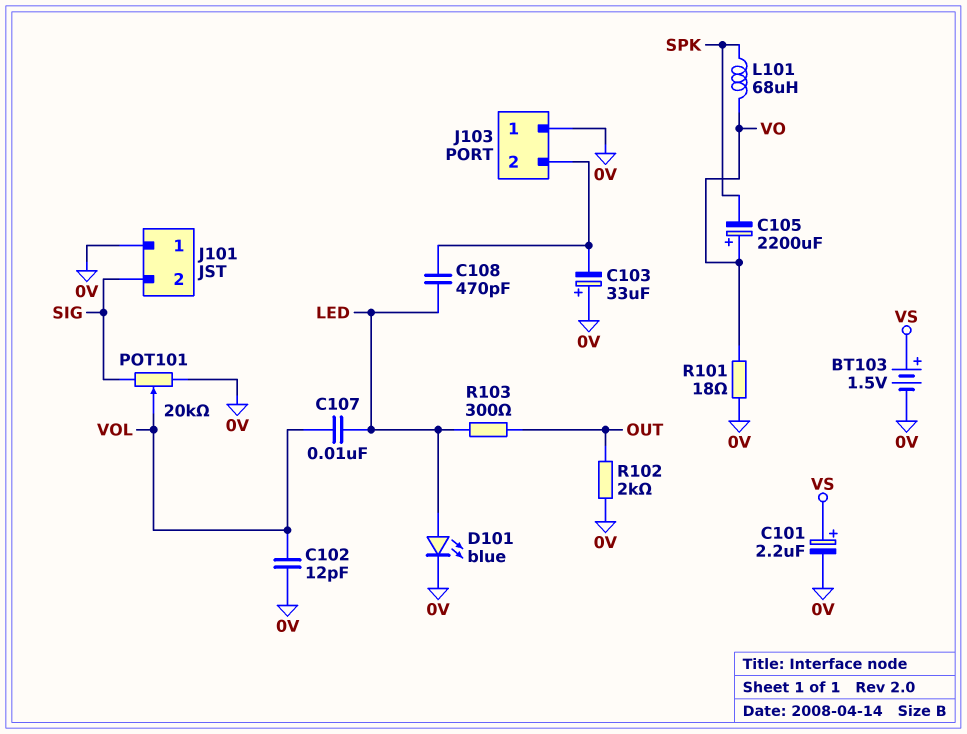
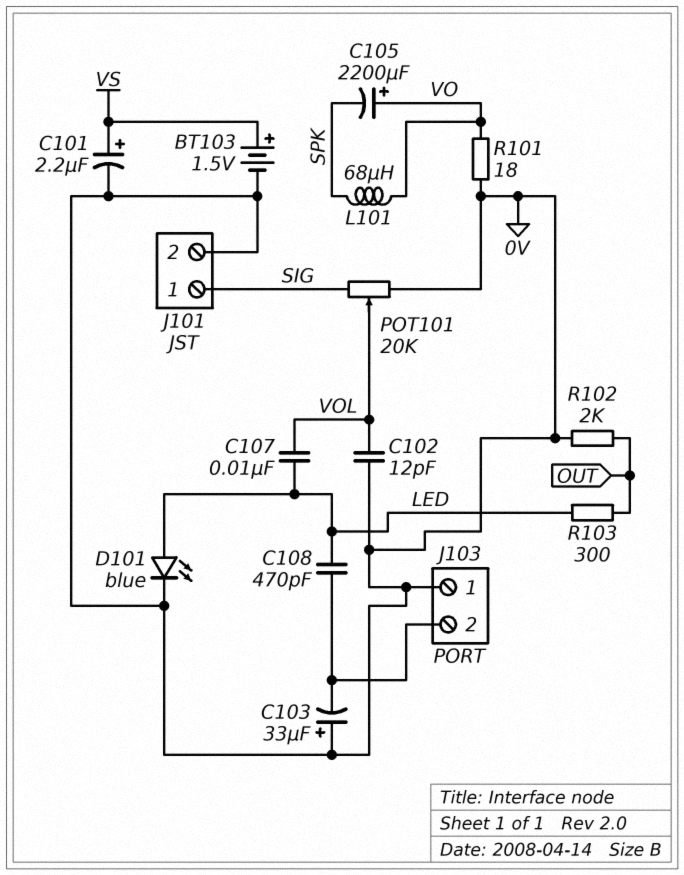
J101 pin 1: 0V -> SIG
J101 pin 2: SIG -> 0V

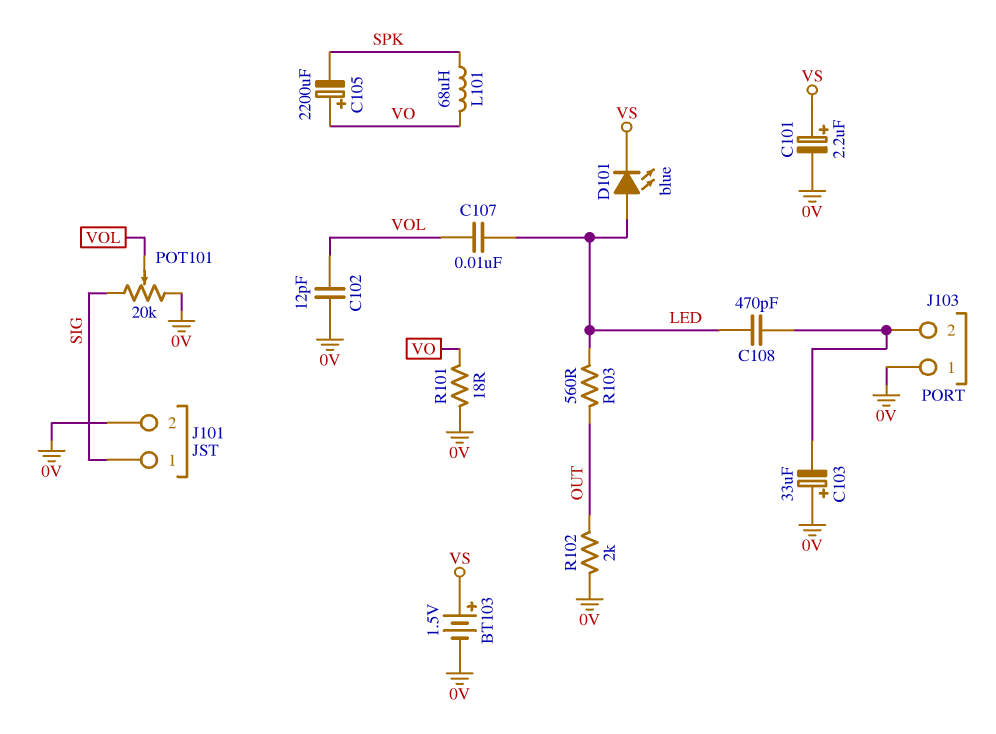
D101: LED blue (A LED, K 0V) -> LED blue (A LED, K VS)
R103: 300 (LED, OUT) -> 560 (LED, OUT)

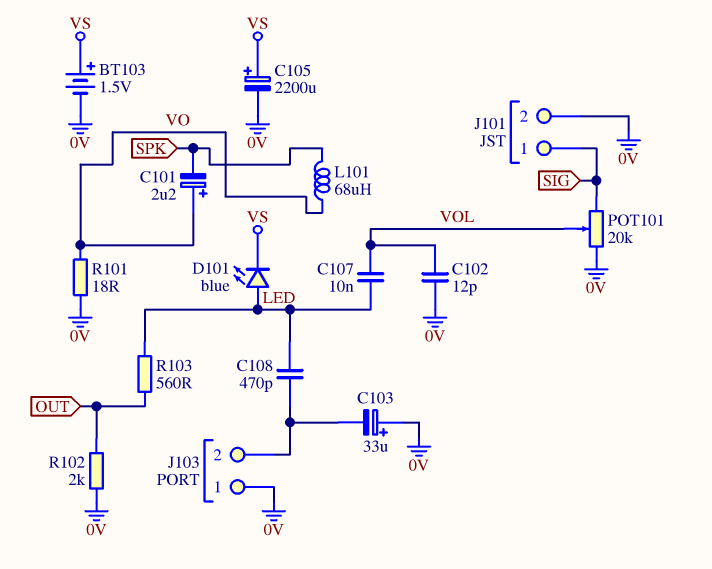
C101: 2.2uF (plus VS, minus 0V) -> 2.2uF (plus VO, minus SPK)
C105: 2200uF (plus VO, minus SPK) -> 2200uF (plus VS, minus 0V)

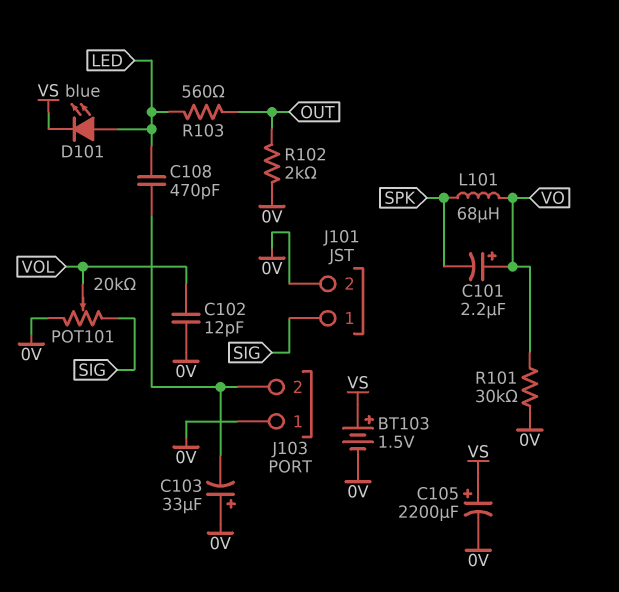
C107: 10nF (LED, VOL) -> none
R101: 18 (0V, VO) -> 30k (0V, VO)

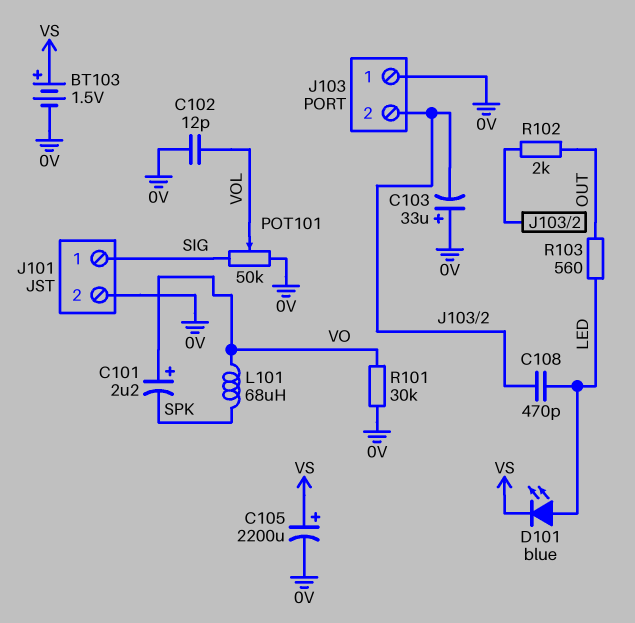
POT101: 20k (0V, SIG, wiper VOL) -> 50k (0V, SIG, wiper VOL)
R102: 2k (0V, OUT) -> 2k (J103/2, OUT)

